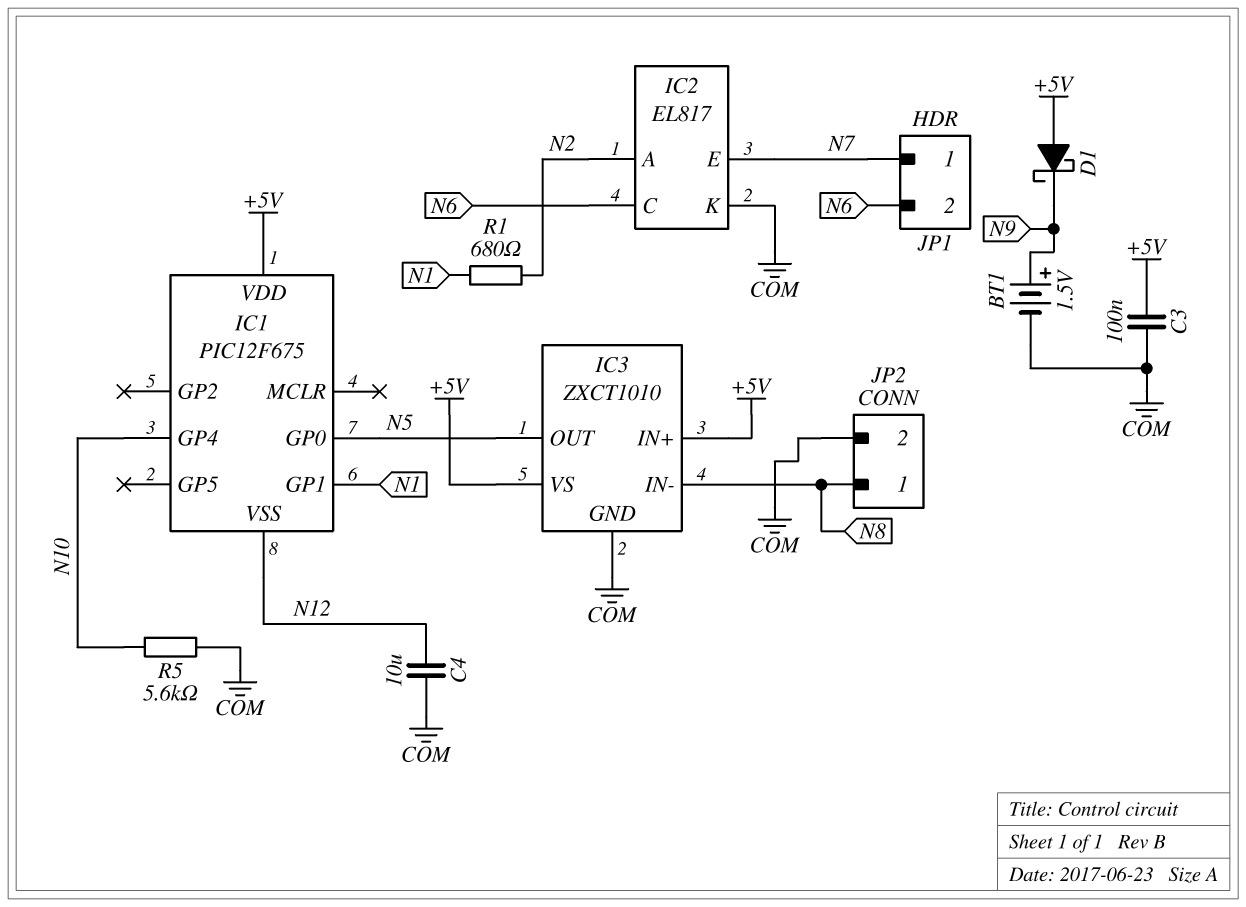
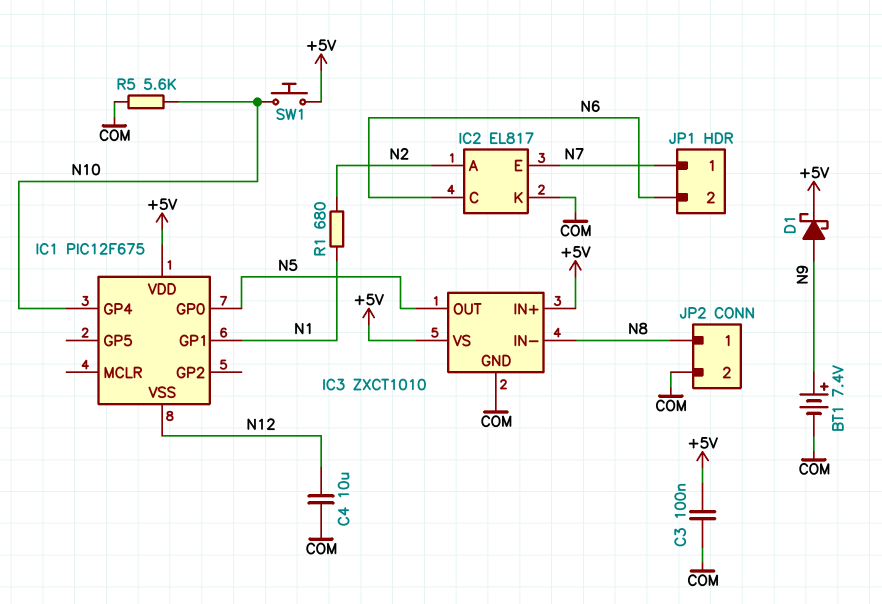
BT1: 1.5V (plus N9, minus COM) -> 7.4V (plus N9, minus COM)
D1: schottky (A +5V, K N9) -> schottky (A N9, K +5V)
SW1: none -> button (+5V, N10)

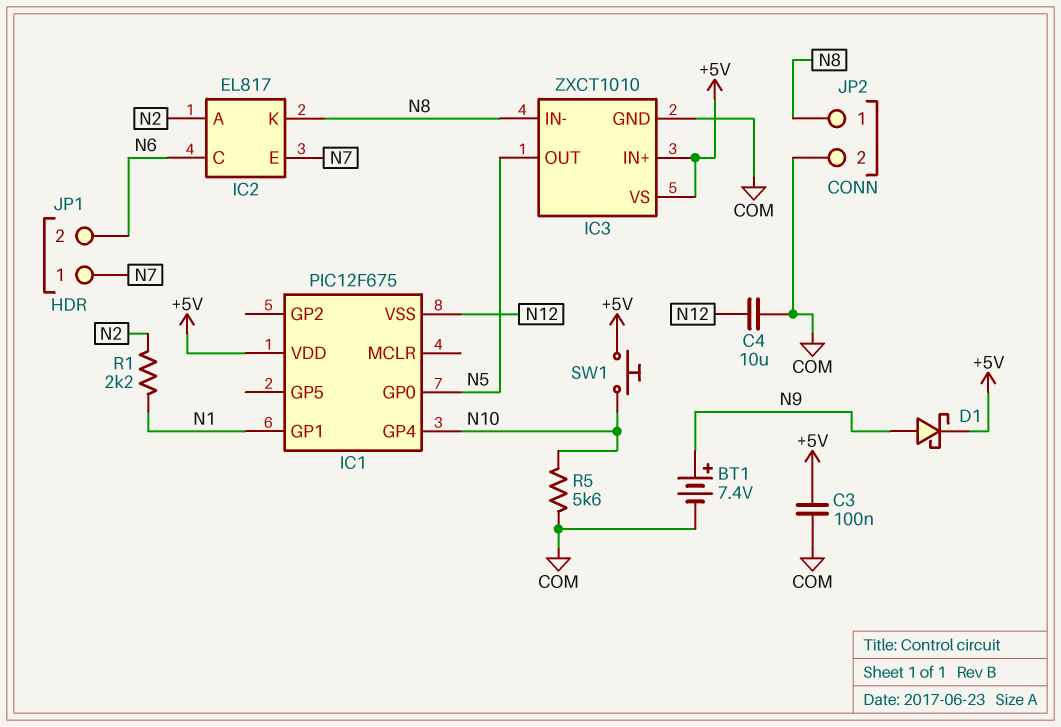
IC2 pin K: COM -> N8
R1: 680 (N1, N2) -> 2.2k (N1, N2)

